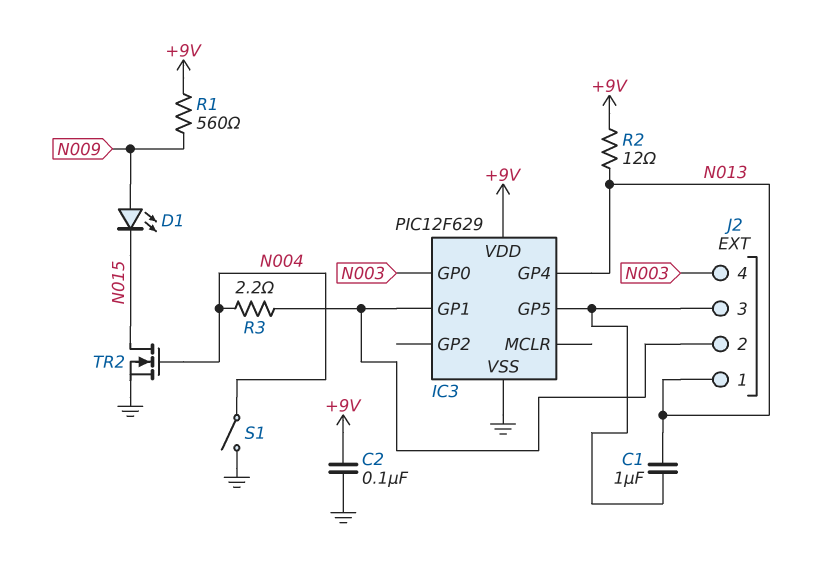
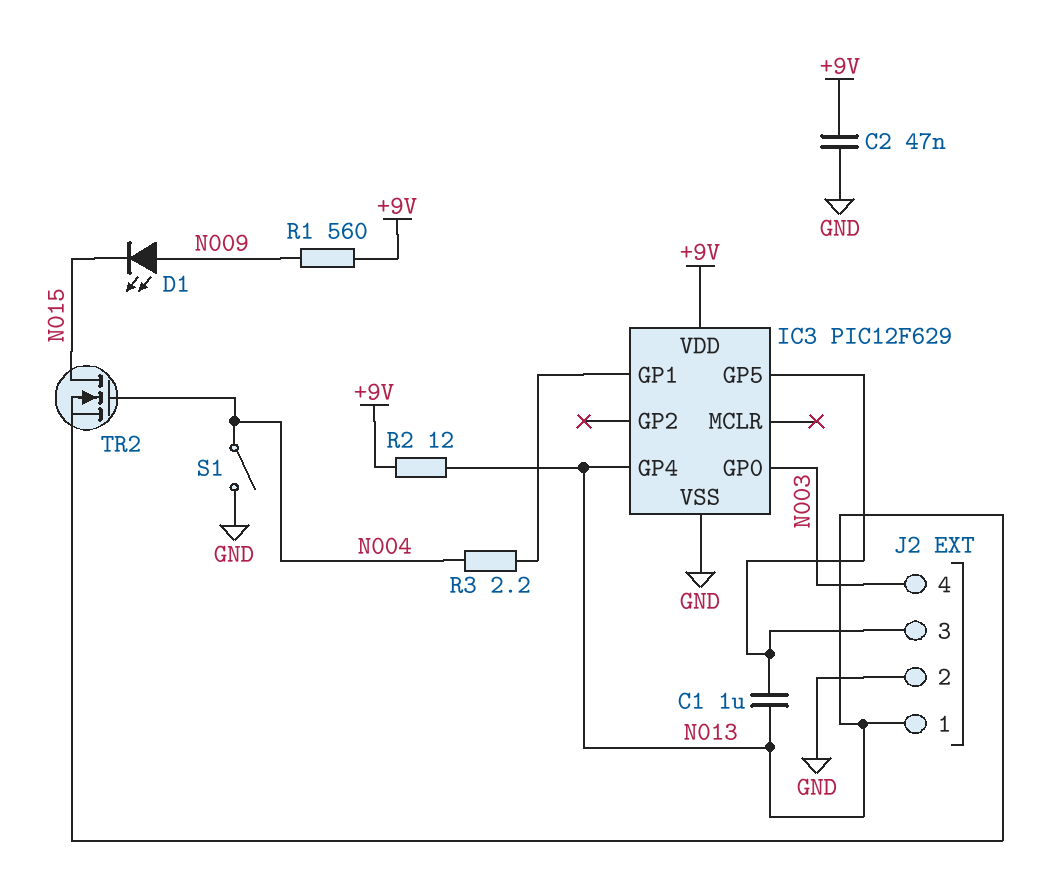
C2: 100nF (+9V, GND) -> 47nF (+9V, GND)
J2 pin 2: IC3/GP1 -> GND
TR2: NMOS (G N004, D N015, S GND) -> NMOS (G N004, D N015, S N013)

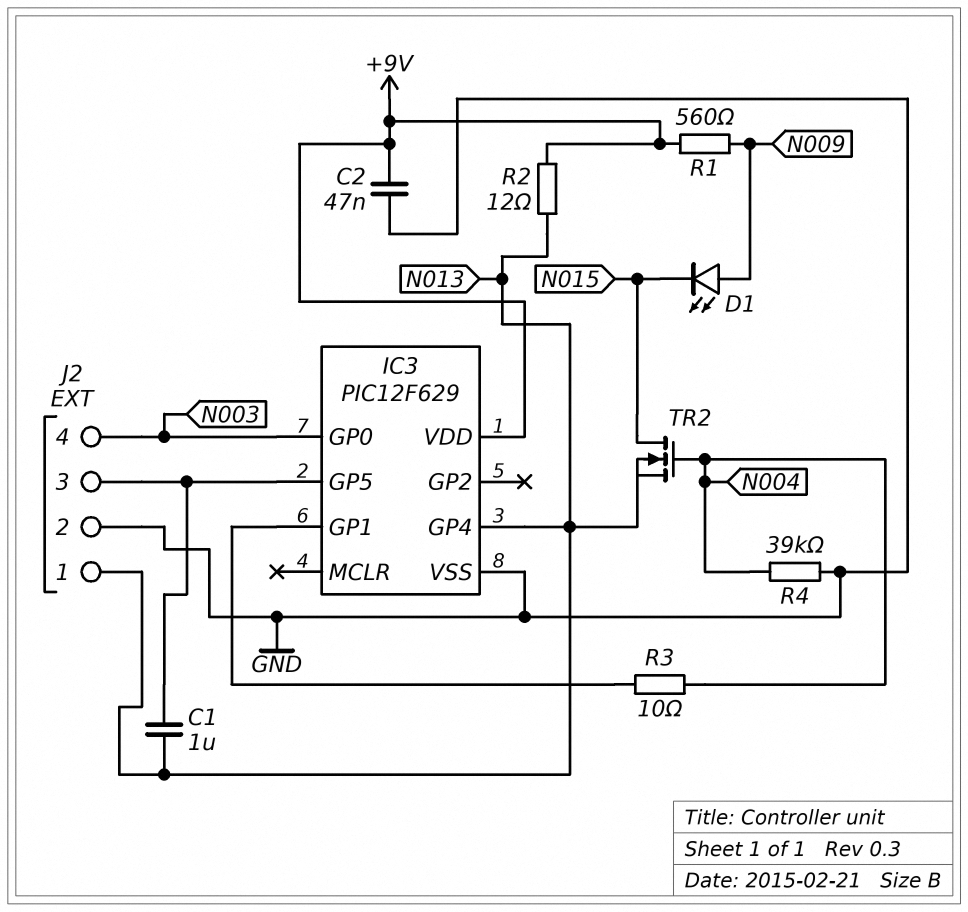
R3: 2.2 (IC3/GP1, N004) -> 10 (IC3/GP1, N004)
R4: none -> 39k (GND, N004)
S1: switch (GND, N004) -> none

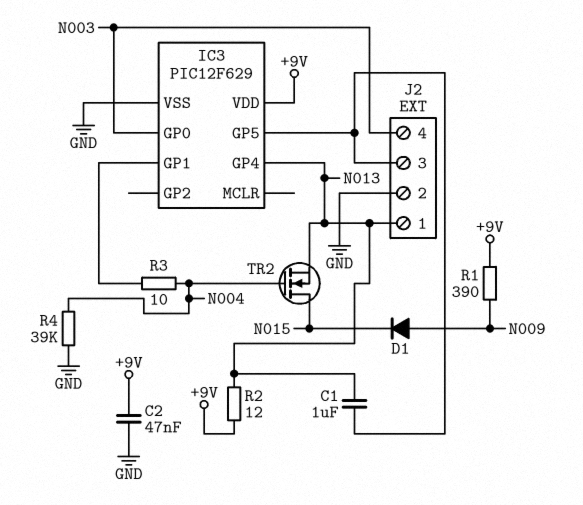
D1: LED (A N009, K N015) -> diode (A N009, K N015)
R1: 560 (+9V, N009) -> 390 (+9V, N009)

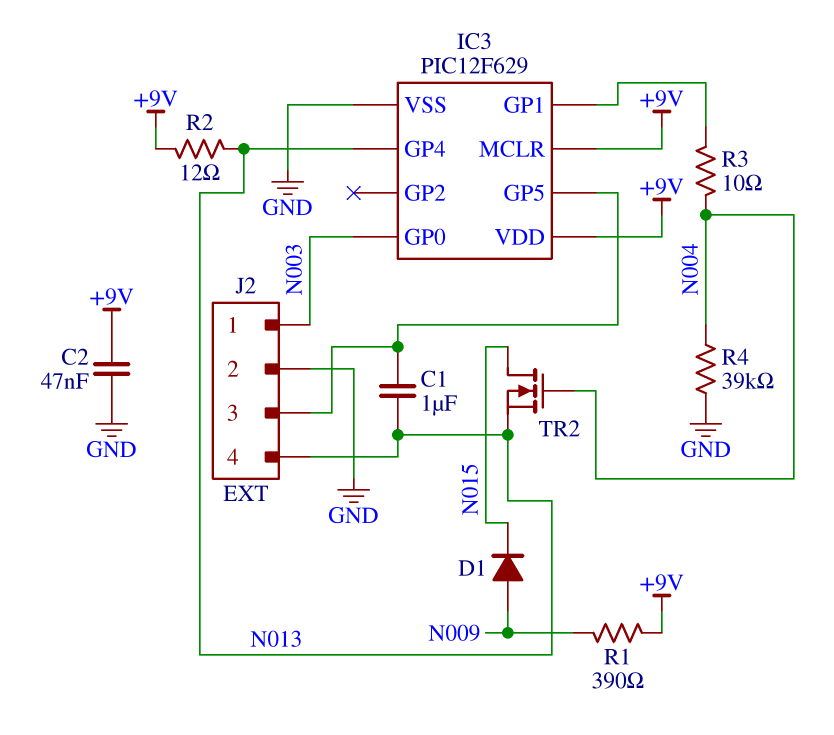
IC3 pin MCLR: none -> +9V
J2 pin 1: N013 -> N003
J2 pin 4: N003 -> N013

